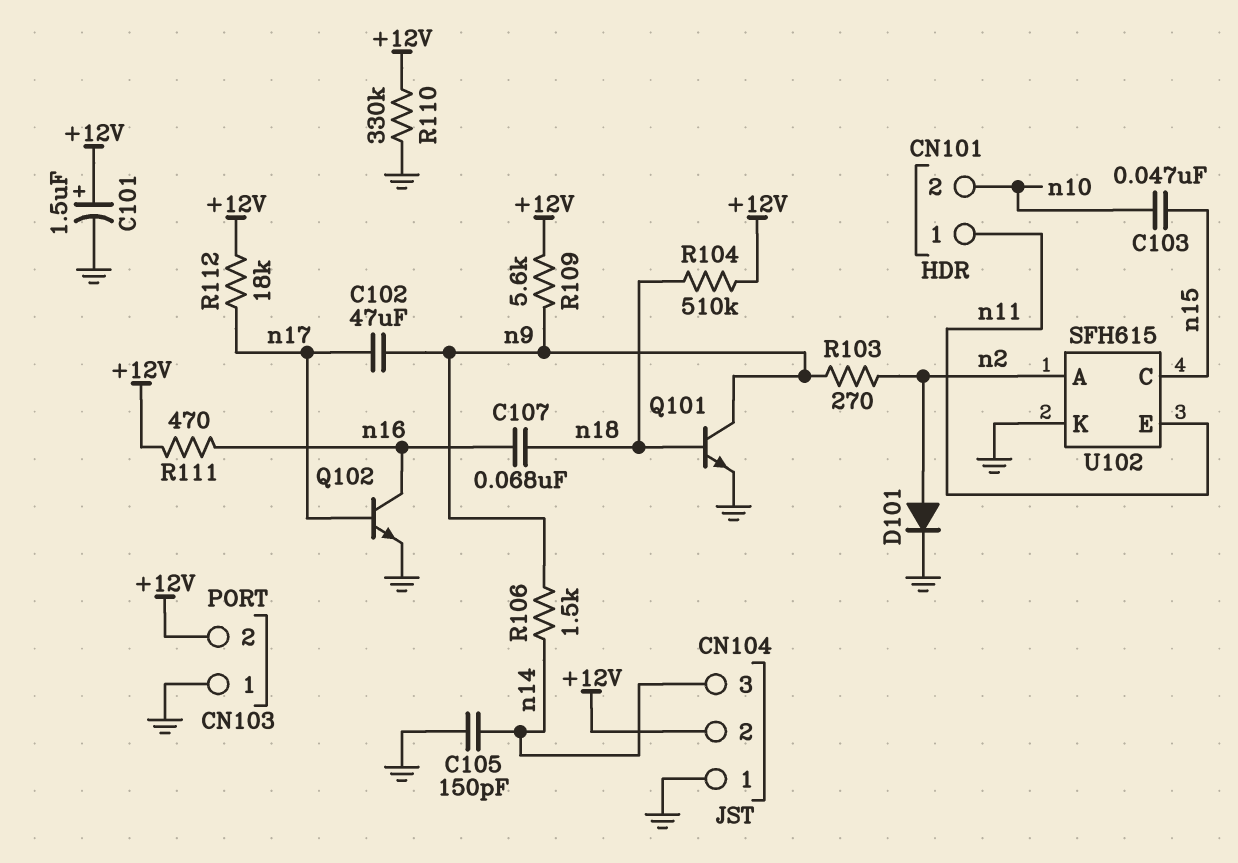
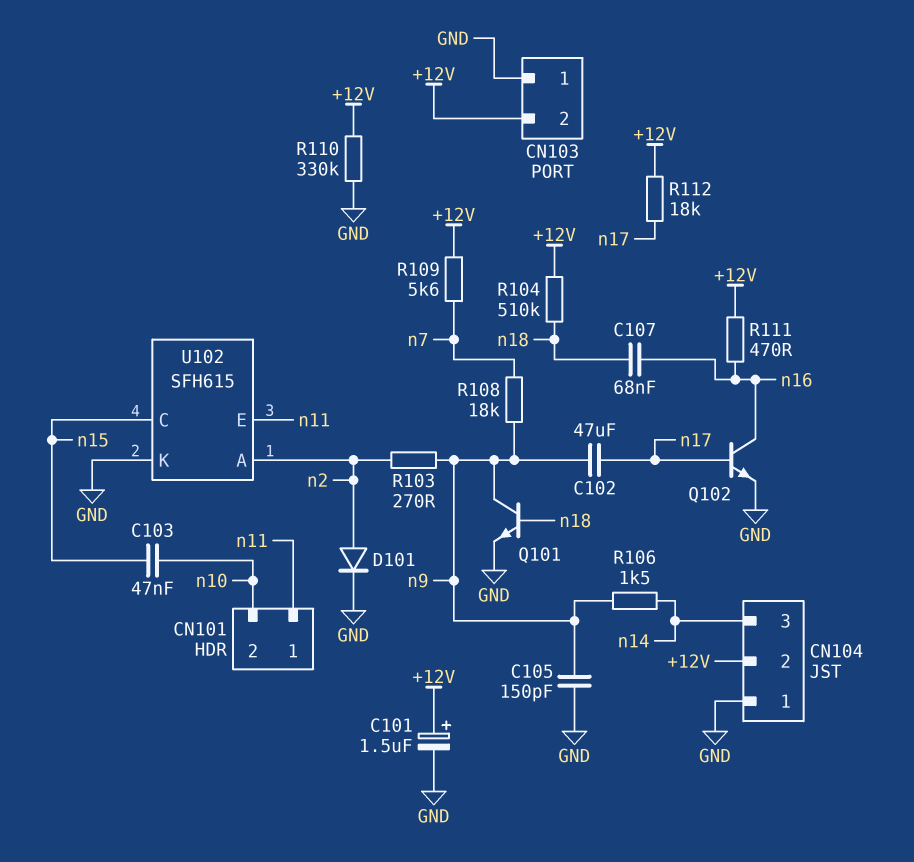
C105: 150pF (GND, n14) -> 150pF (GND, n9)
R108: none -> 18k (n7, n9)
R109: 5.6k (+12V, n9) -> 5.6k (+12V, n7)

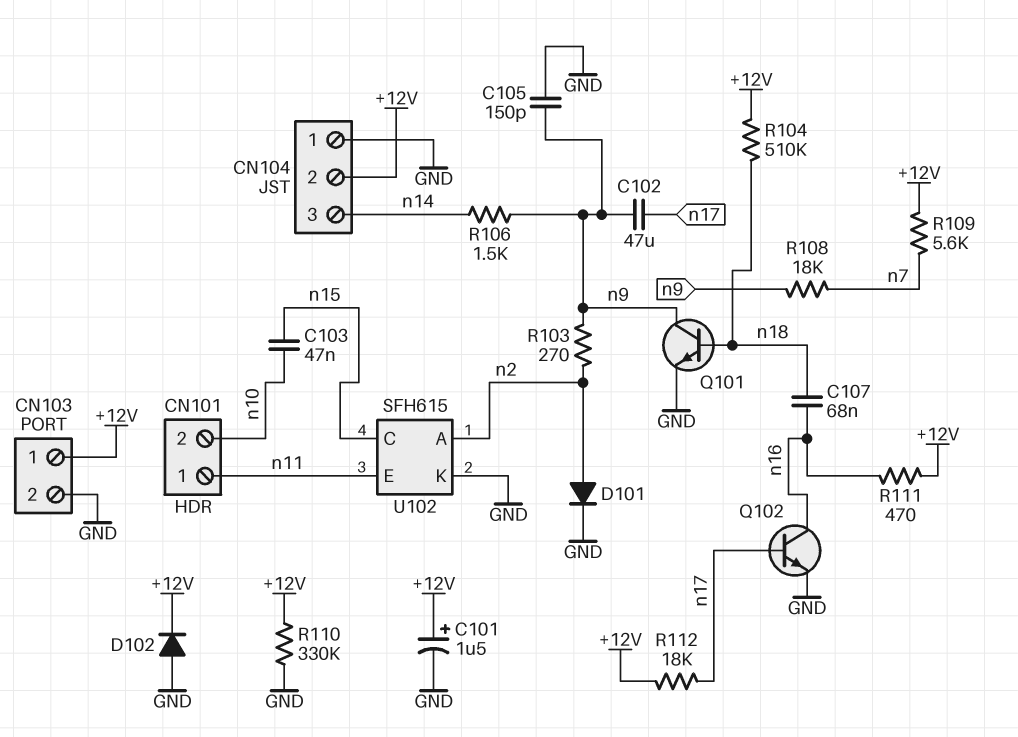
CN103 pin 1: GND -> +12V
CN103 pin 2: +12V -> GND
D102: none -> diode (A GND, K +12V)

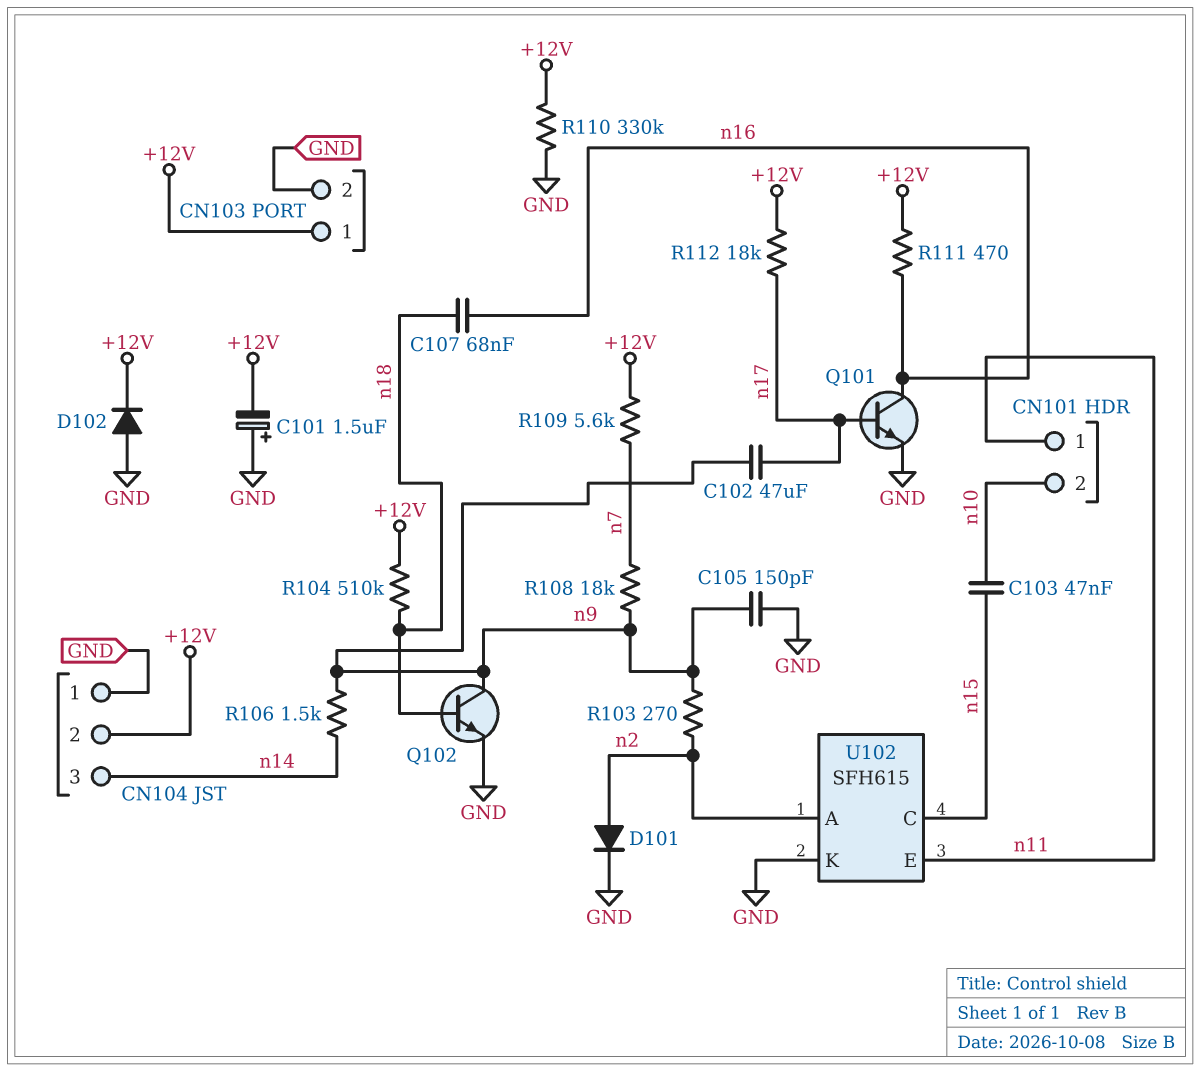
C101: 1.5uF (plus +12V, minus GND) -> 1.5uF (plus GND, minus +12V)
Q101: NPN (B n18, C n9, E GND) -> NPN (B n17, C n16, E GND)
Q102: NPN (B n17, C n16, E GND) -> NPN (B n18, C n9, E GND)

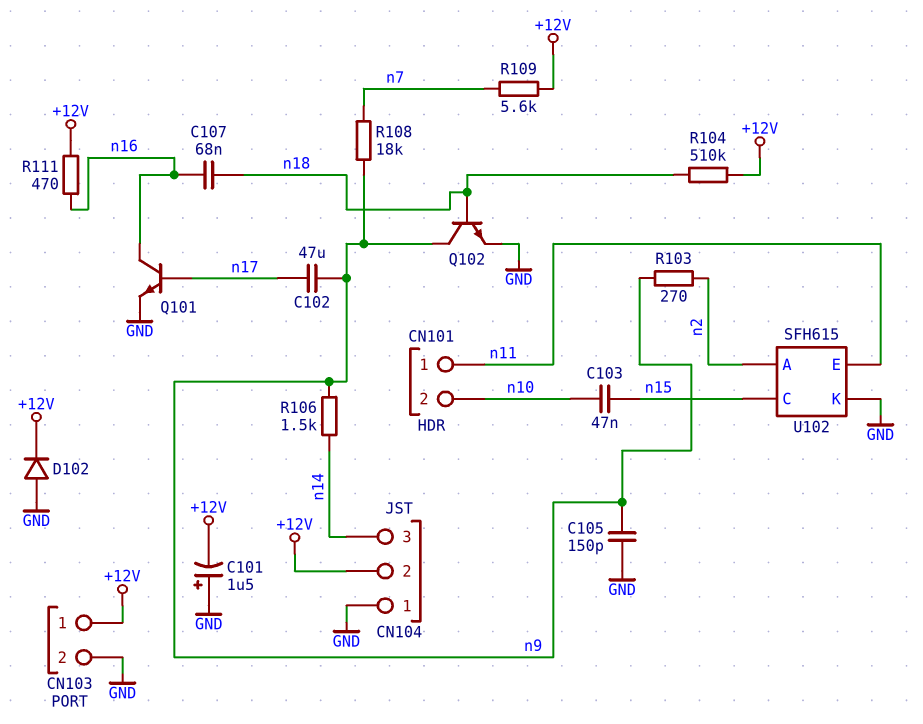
D101: diode (A n2, K GND) -> none
R110: 330k (+12V, GND) -> none
R112: 18k (+12V, n17) -> none

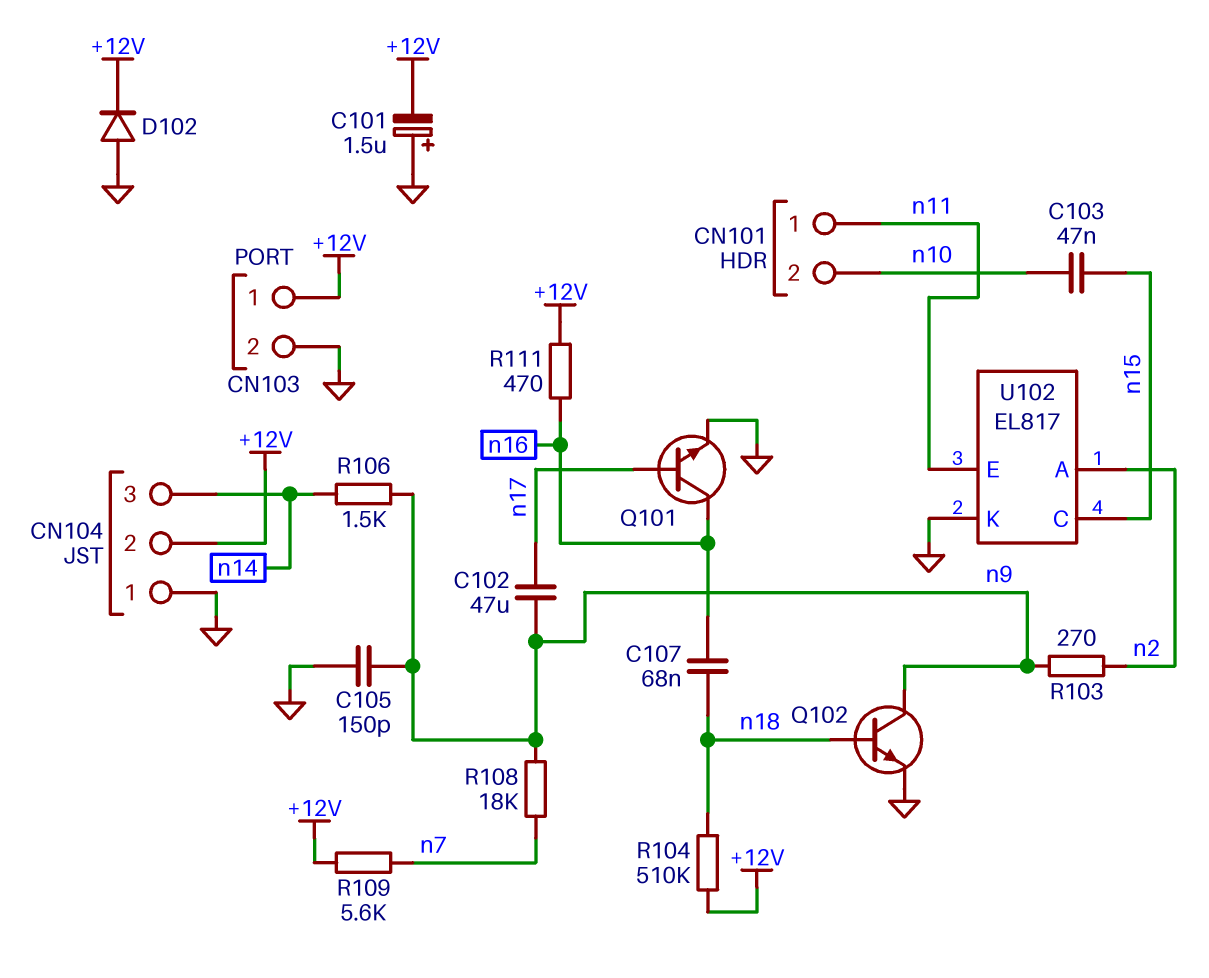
U102: SFH615 -> EL817

